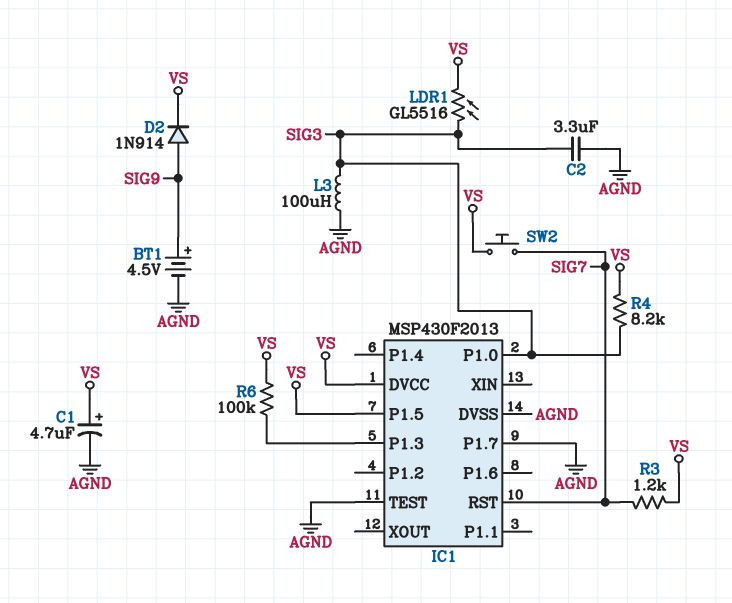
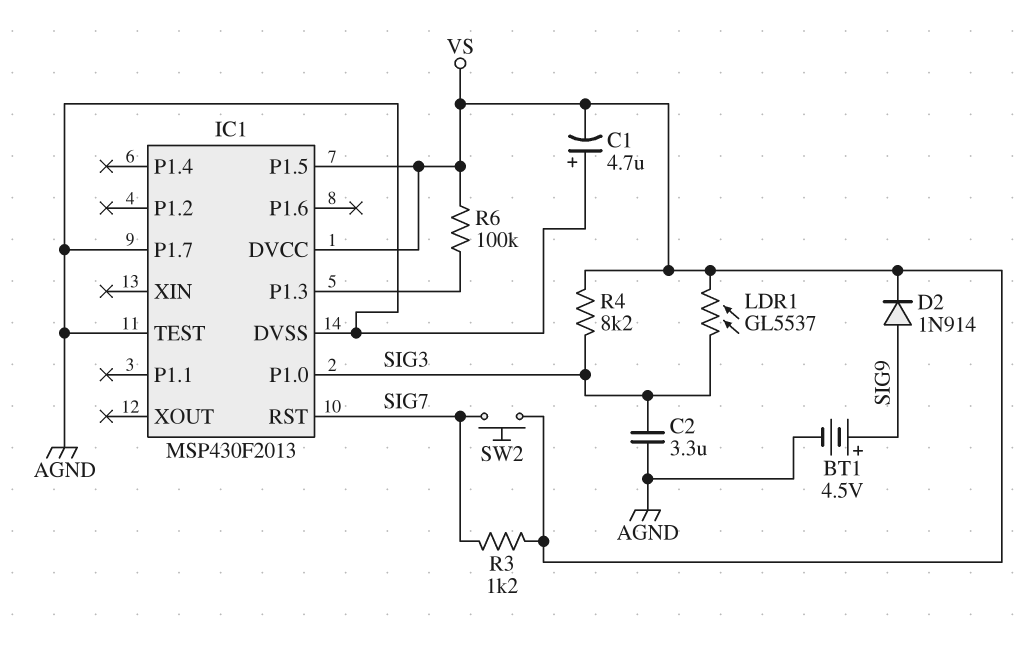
C1: 4.7uF (plus VS, minus AGND) -> 4.7uF (plus AGND, minus VS)
L3: 100uH (AGND, SIG3) -> none
LDR1: GL5516 (SIG3, VS) -> GL5537 (SIG3, VS)

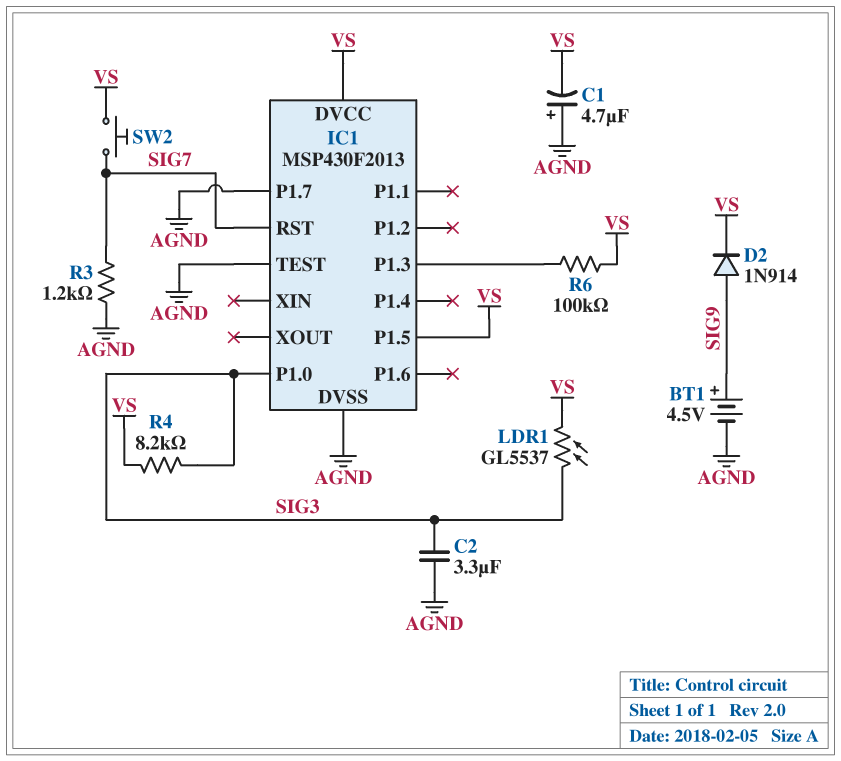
R3: 1.2k (SIG7, VS) -> 1.2k (AGND, SIG7)

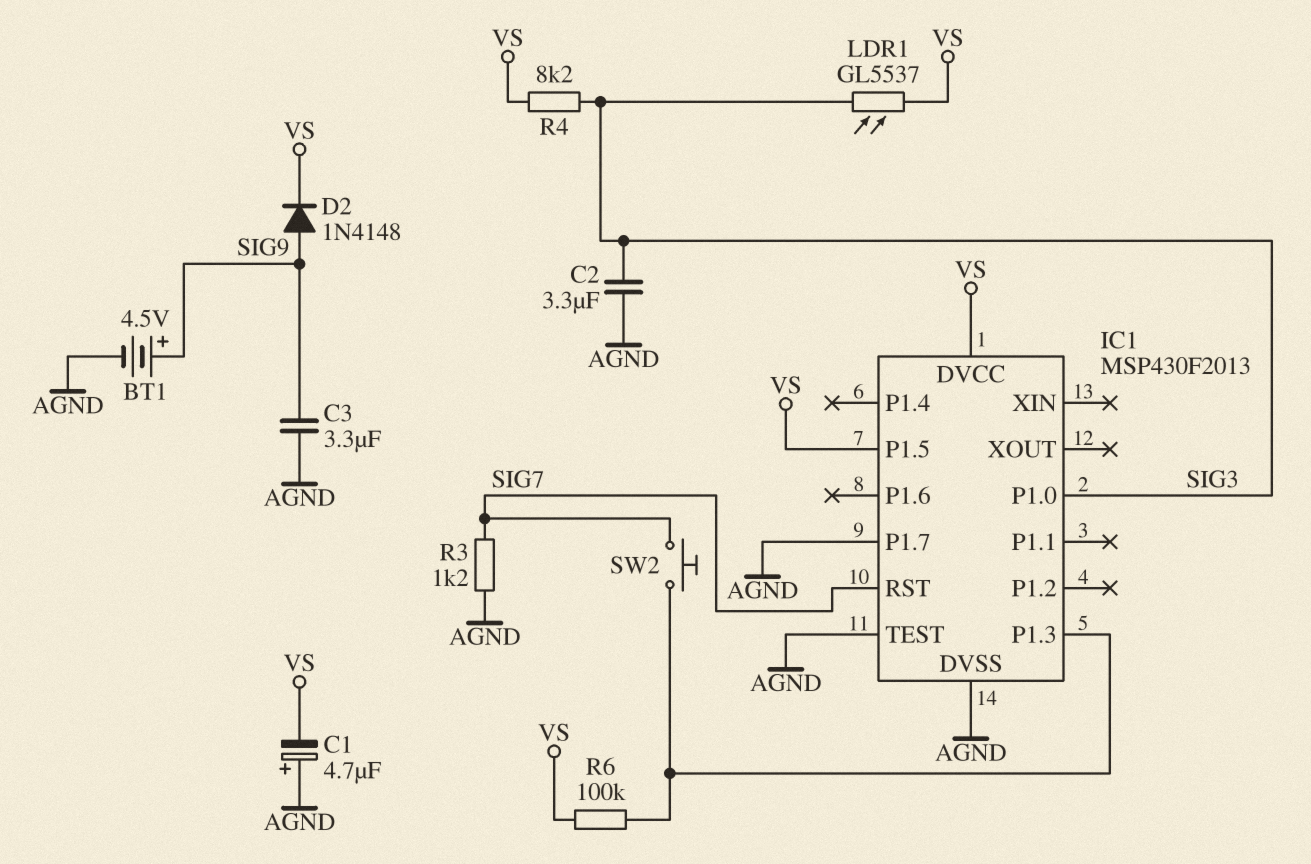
C3: none -> 3.3uF (AGND, SIG9)
D2: diode 1N914 (A SIG9, K VS) -> diode 1N4148 (A SIG9, K VS)
SW2: button (SIG7, VS) -> button (IC1/P1.3, SIG7)

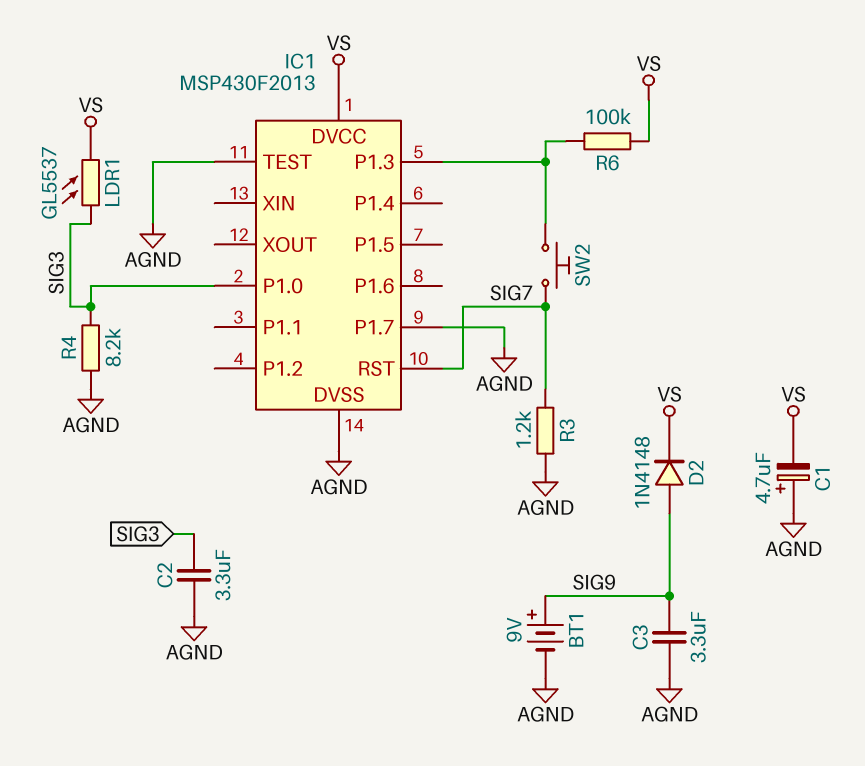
BT1: 4.5V (plus SIG9, minus AGND) -> 9V (plus SIG9, minus AGND)
IC1 pin P1.5: VS -> none
R4: 8.2k (SIG3, VS) -> 8.2k (AGND, SIG3)

